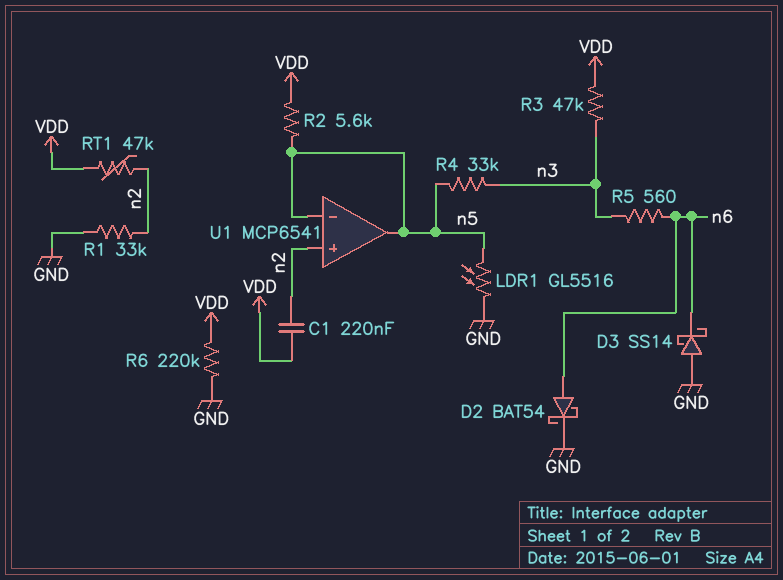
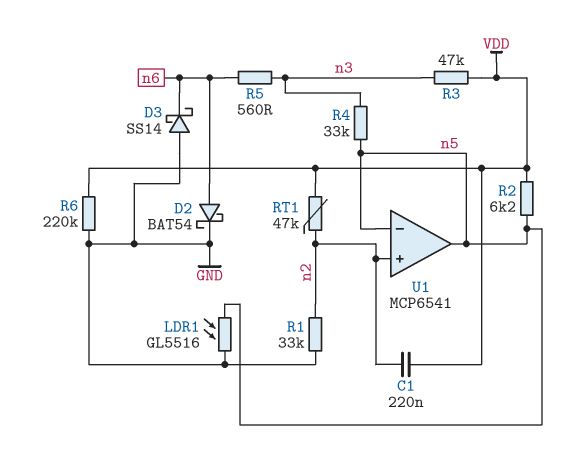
R2: 5.6k (VDD, n5) -> 6.2k (VDD, n5)

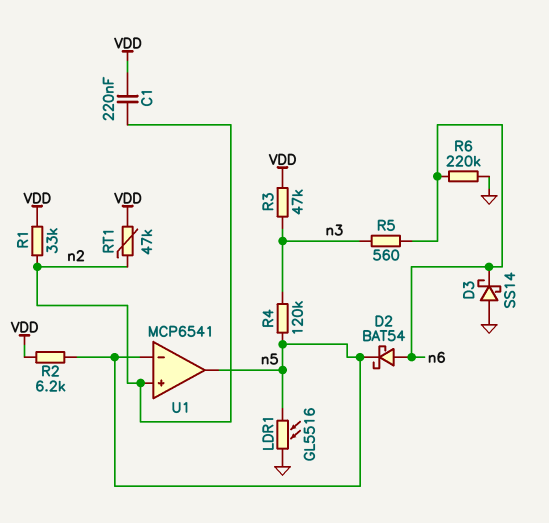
D2: schottky BAT54 (A n6, K GND) -> schottky BAT54 (A n6, K n5)
R1: 33k (GND, n2) -> 33k (VDD, n2)
R4: 33k (n3, n5) -> 120k (n3, n5)
R6: 220k (GND, VDD) -> 220k (GND, n6)

